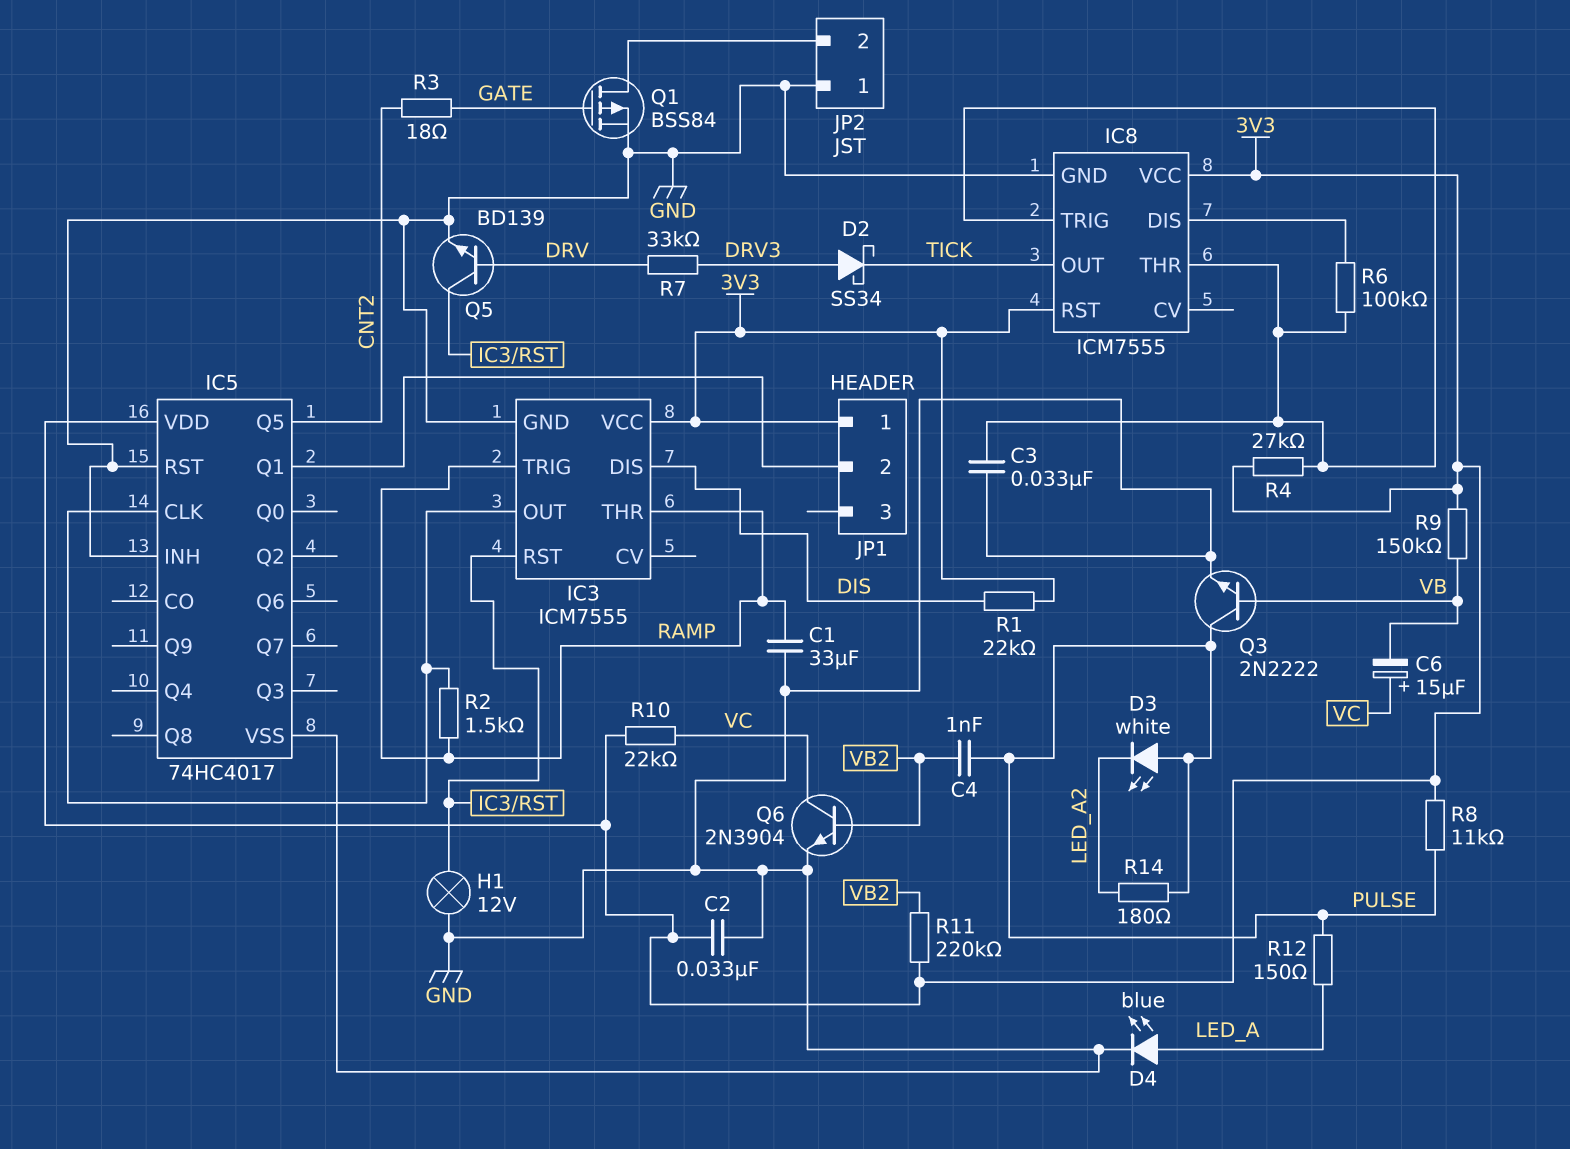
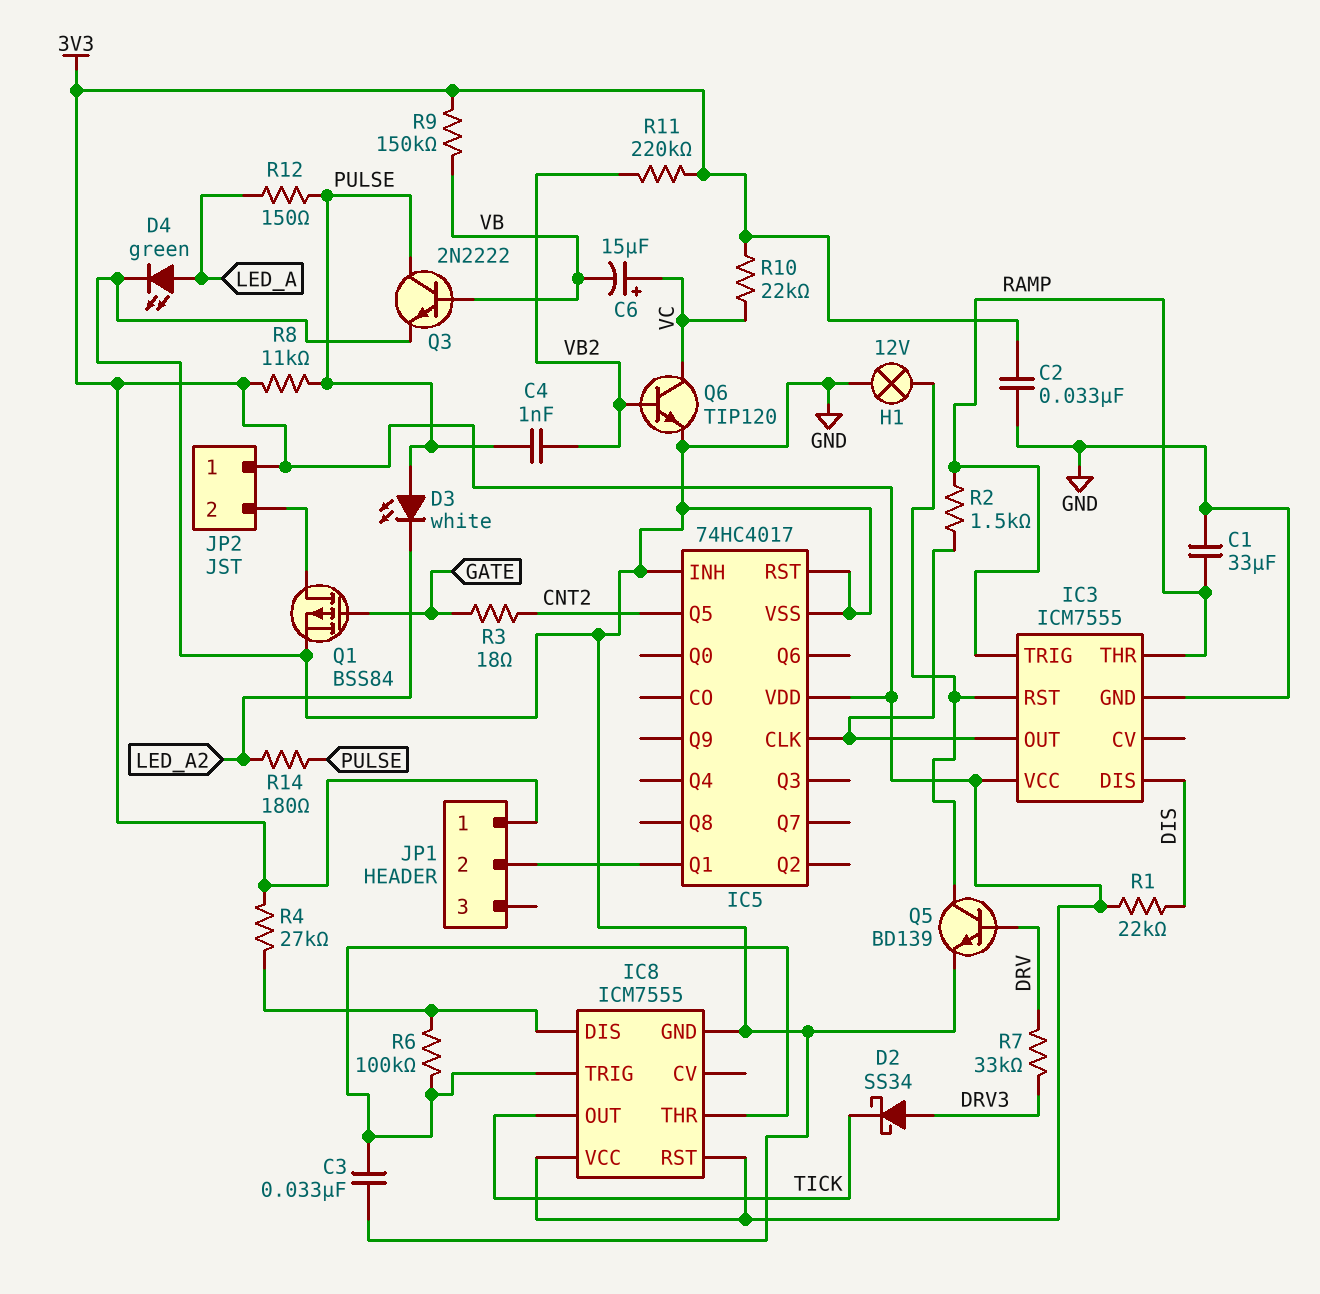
D4: LED blue (A LED_A, K GND) -> LED green (A LED_A, K GND)
JP2 pin 1: GND -> 3V3
Q6: NPN 2N3904 (B VB2, C VC, E GND) -> NPN TIP120 (B VB2, C VC, E GND)
R4: 27k (3V3, IC8/THR) -> 27k (3V3, IC8/DIS)

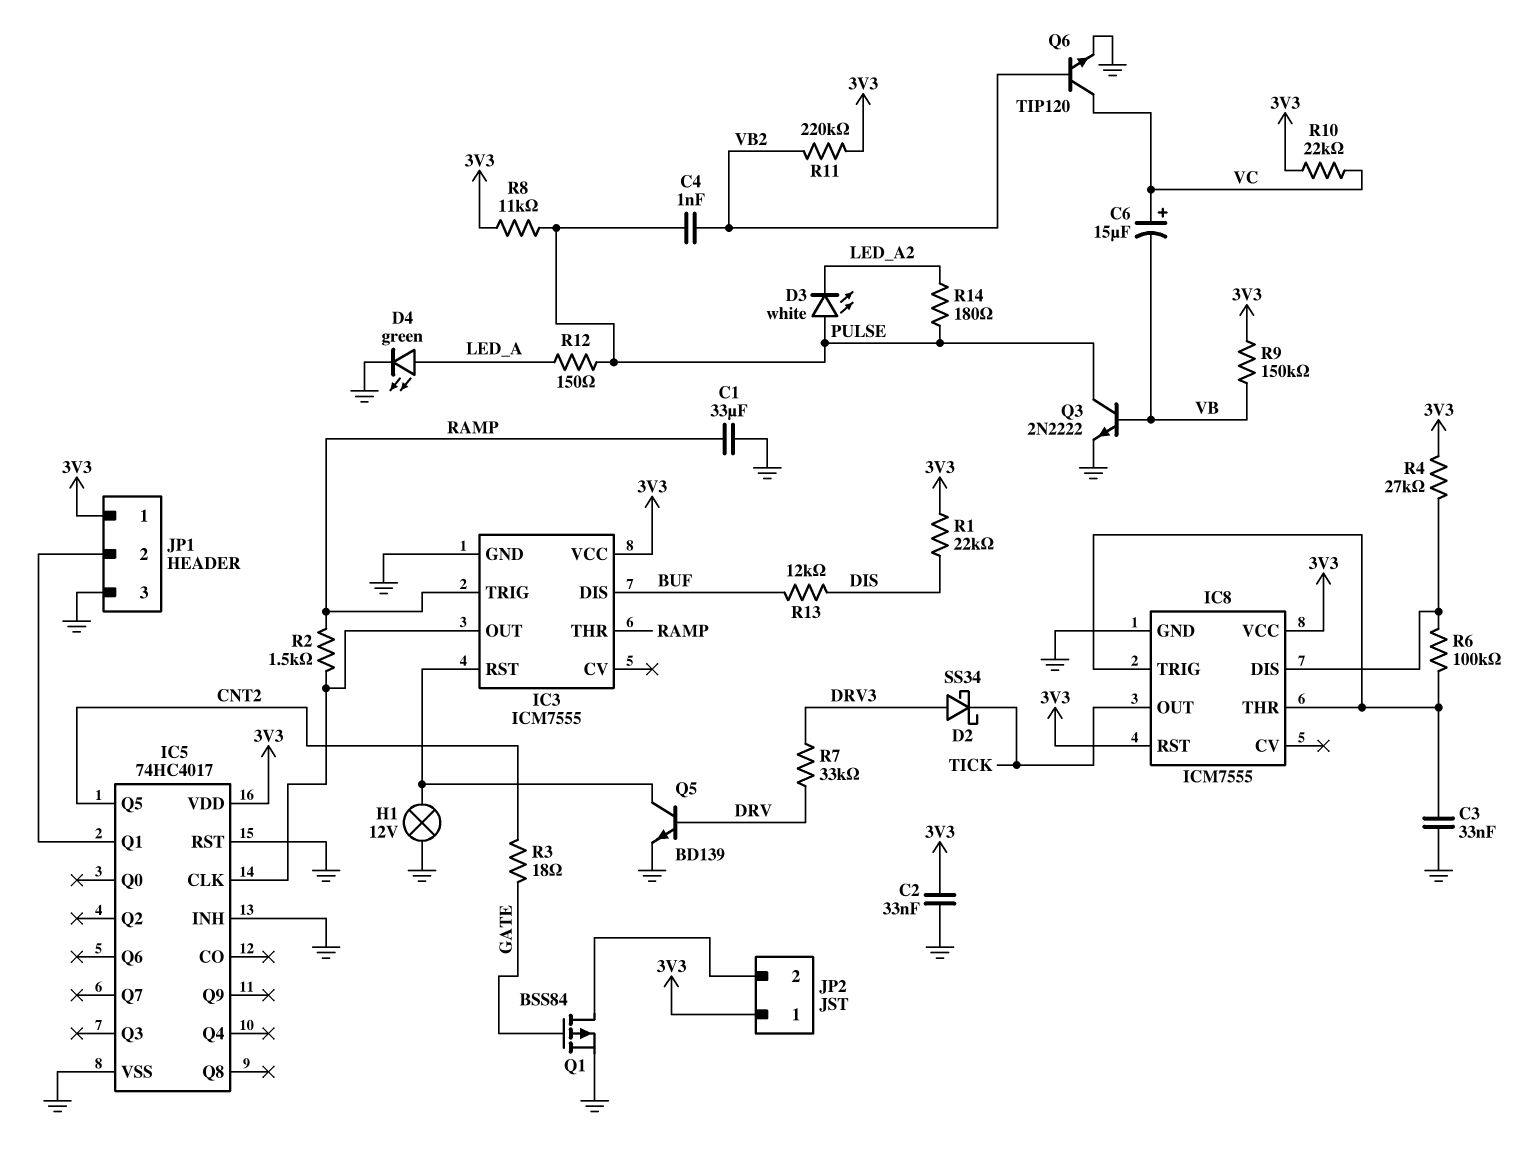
IC3 pin DIS: DIS -> BUF
JP1 pin 3: none -> GND
R13: none -> 12k (BUF, DIS)

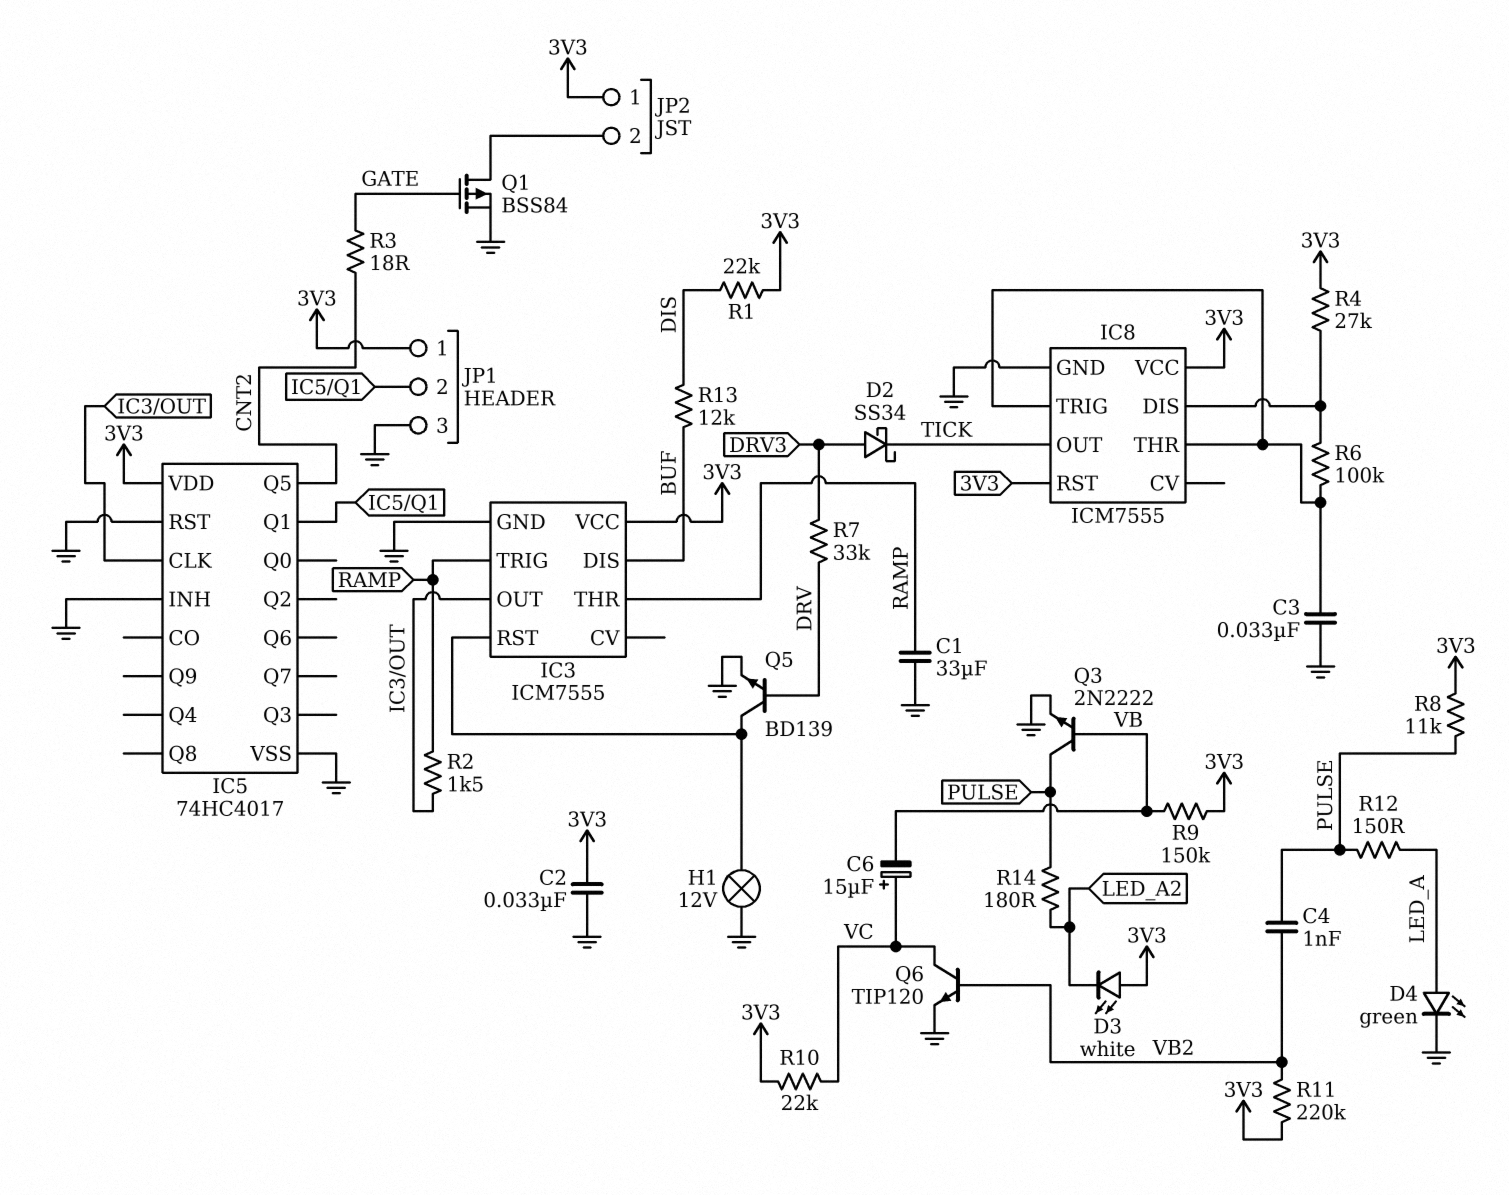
D3: LED white (A PULSE, K LED_A2) -> LED white (A 3V3, K LED_A2)

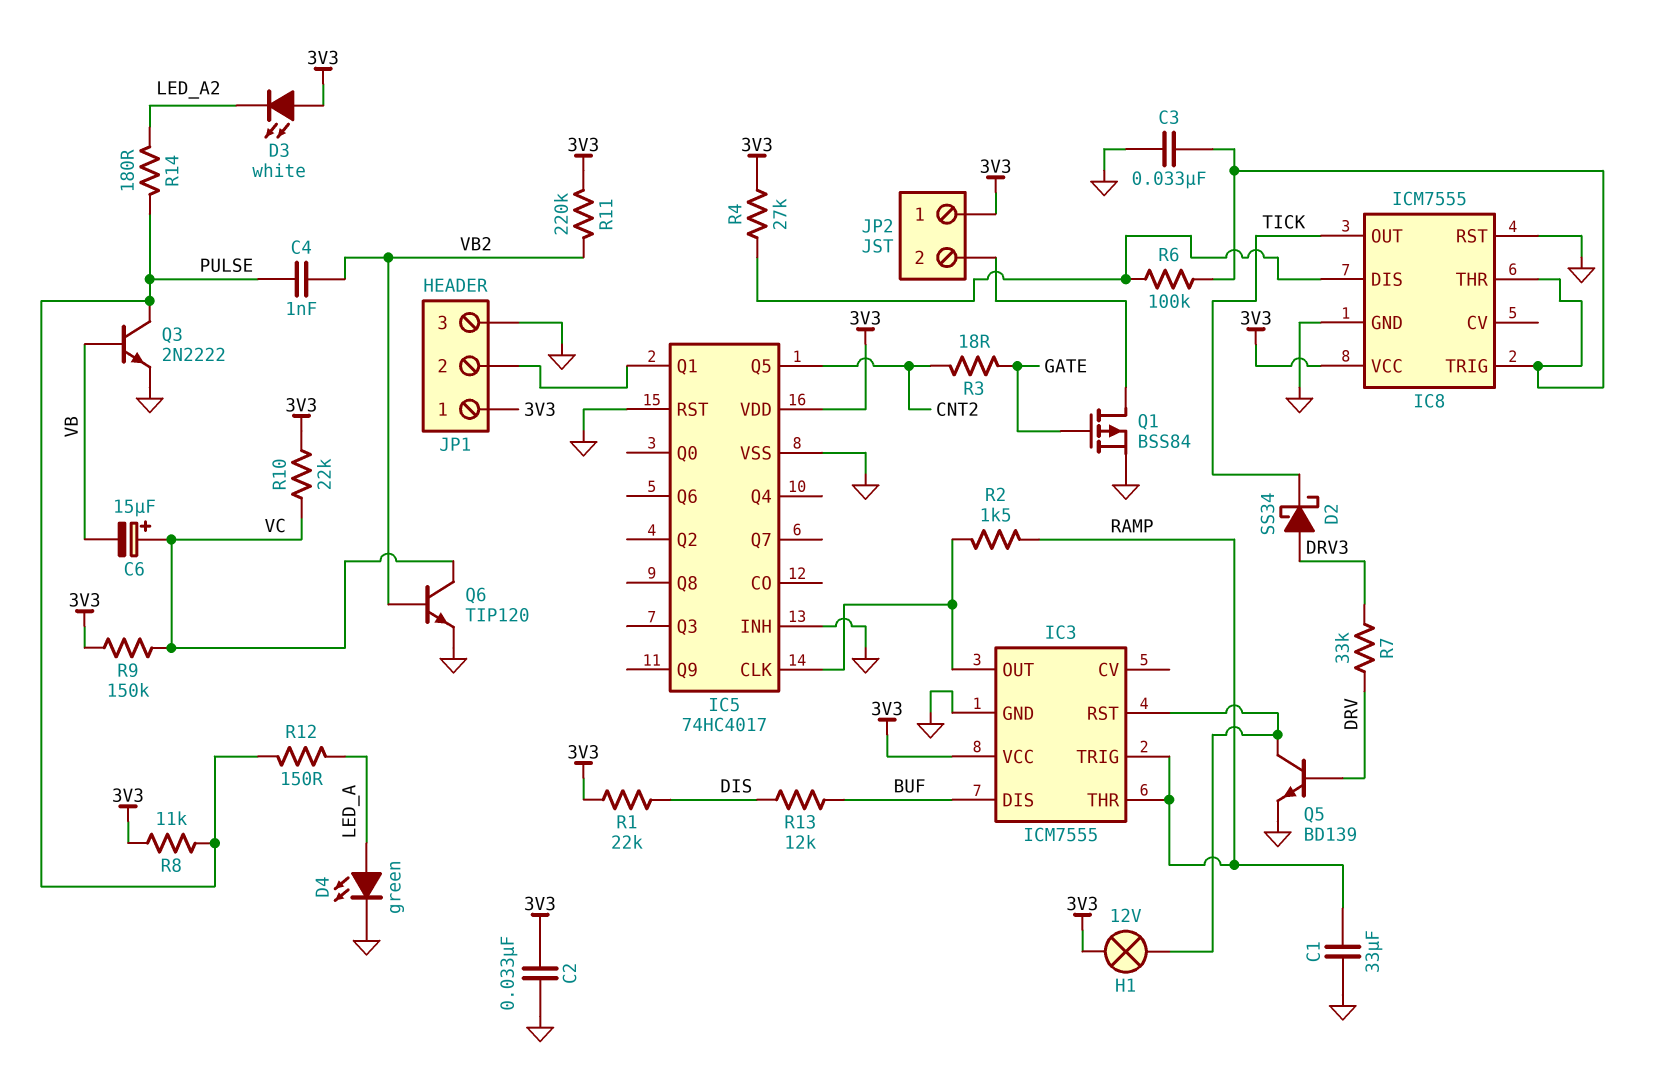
H1: lamp 12V (GND, IC3/RST) -> lamp 12V (3V3, IC3/RST)
IC8 pin RST: 3V3 -> GND
R9: 150k (3V3, VB) -> 150k (3V3, VC)

